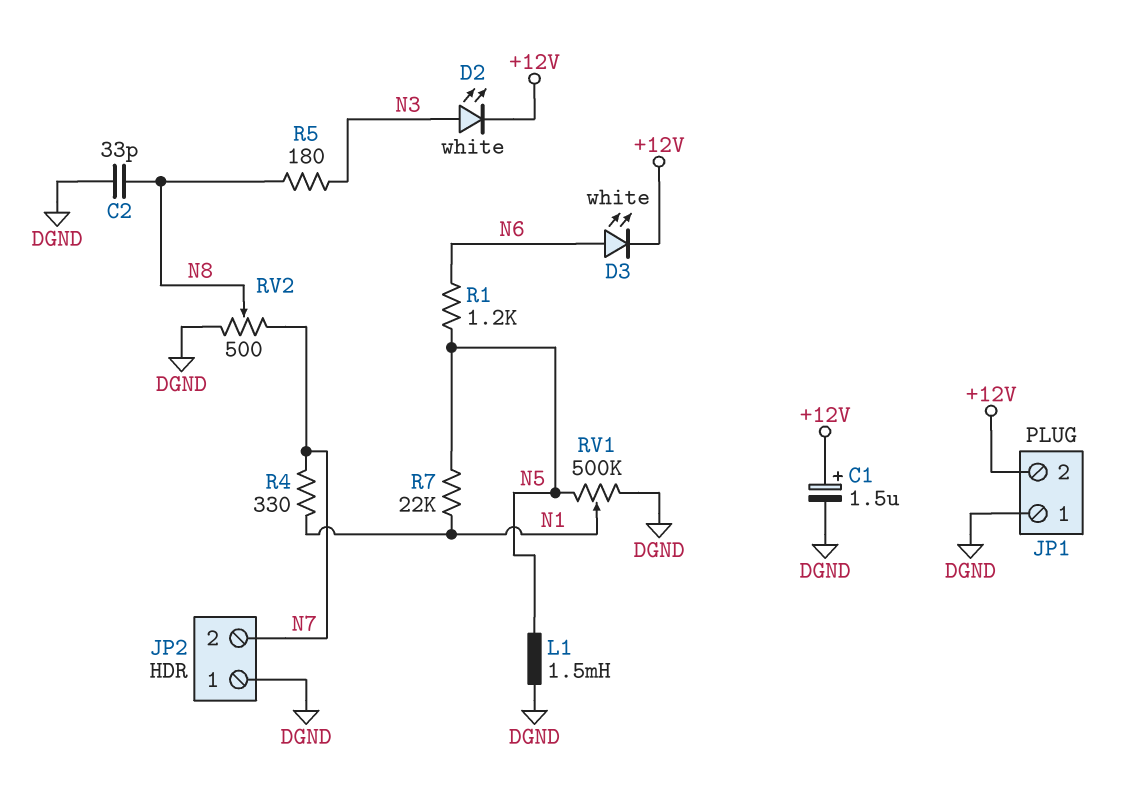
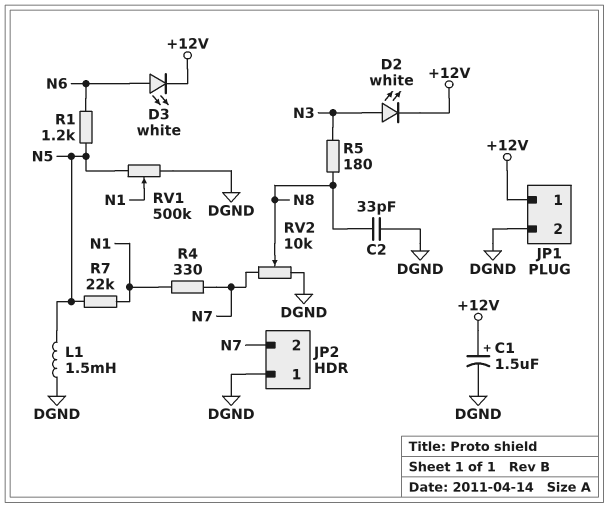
JP1 pin 1: DGND -> +12V
JP1 pin 2: +12V -> DGND
RV2: 500 (DGND, N7, wiper N8) -> 10k (DGND, N7, wiper N8)

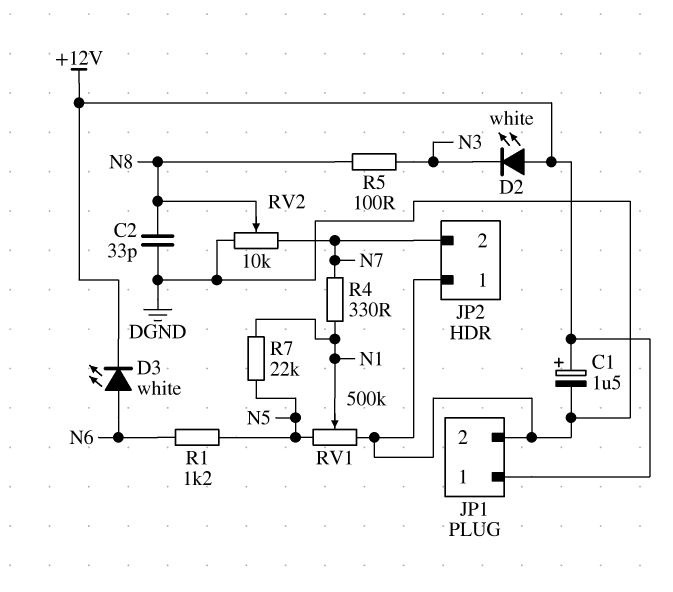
D2: LED white (A N3, K +12V) -> LED white (A +12V, K N3)
L1: 1.5mH (DGND, N5) -> none
R5: 180 (N3, N8) -> 100 (N3, N8)

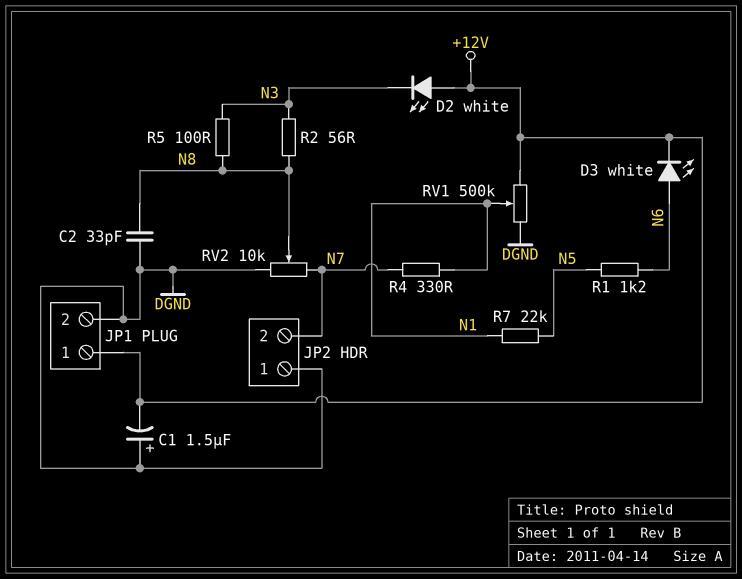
C1: 1.5uF (plus +12V, minus DGND) -> 1.5uF (plus DGND, minus +12V)
R2: none -> 56 (N3, N8)
RV1: 500k (DGND, N5, wiper N1) -> 500k (+12V, DGND, wiper N1)

